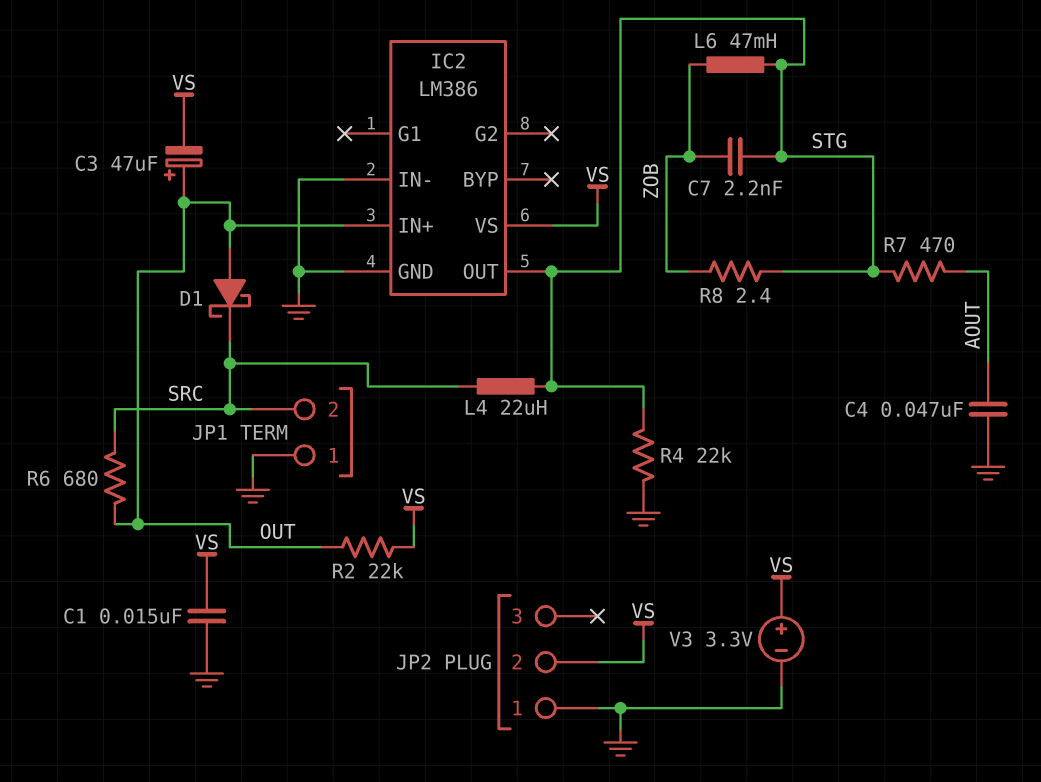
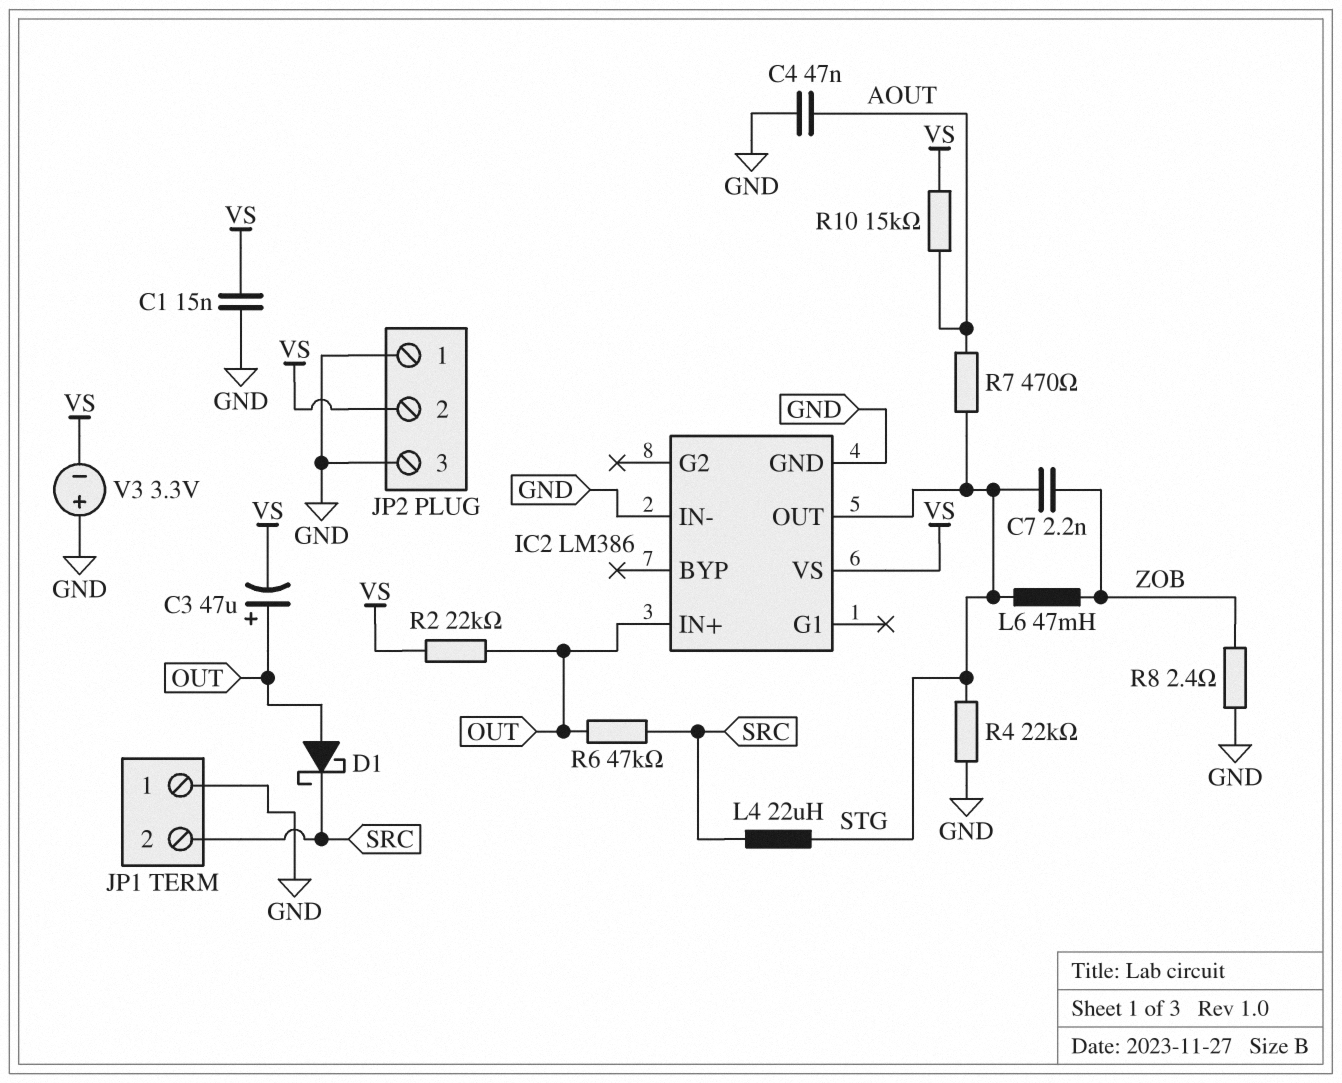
JP2 pin 3: none -> GND
R6: 680 (OUT, SRC) -> 47k (OUT, SRC)
R8: 2.4 (STG, ZOB) -> 2.4 (GND, ZOB)
R10: none -> 15k (AOUT, VS)
V3: 3.3V (plus VS, minus GND) -> 3.3V (plus GND, minus VS)

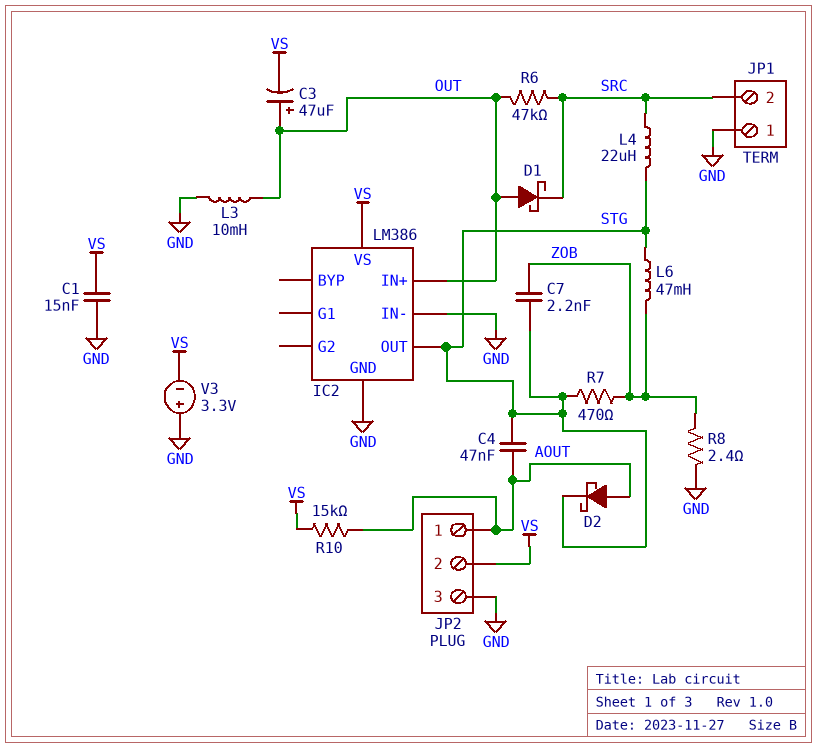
C4: 47nF (AOUT, GND) -> 47nF (AOUT, STG)
D2: none -> schottky (A AOUT, K STG)
JP2 pin 1: GND -> AOUT
L3: none -> 10mH (GND, OUT)
R2: 22k (OUT, VS) -> none
R4: 22k (GND, STG) -> none
R7: 470 (AOUT, STG) -> 470 (STG, ZOB)

